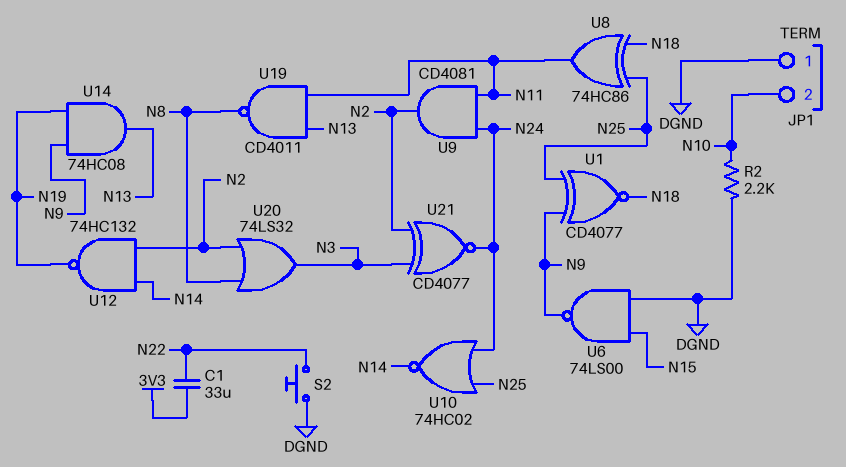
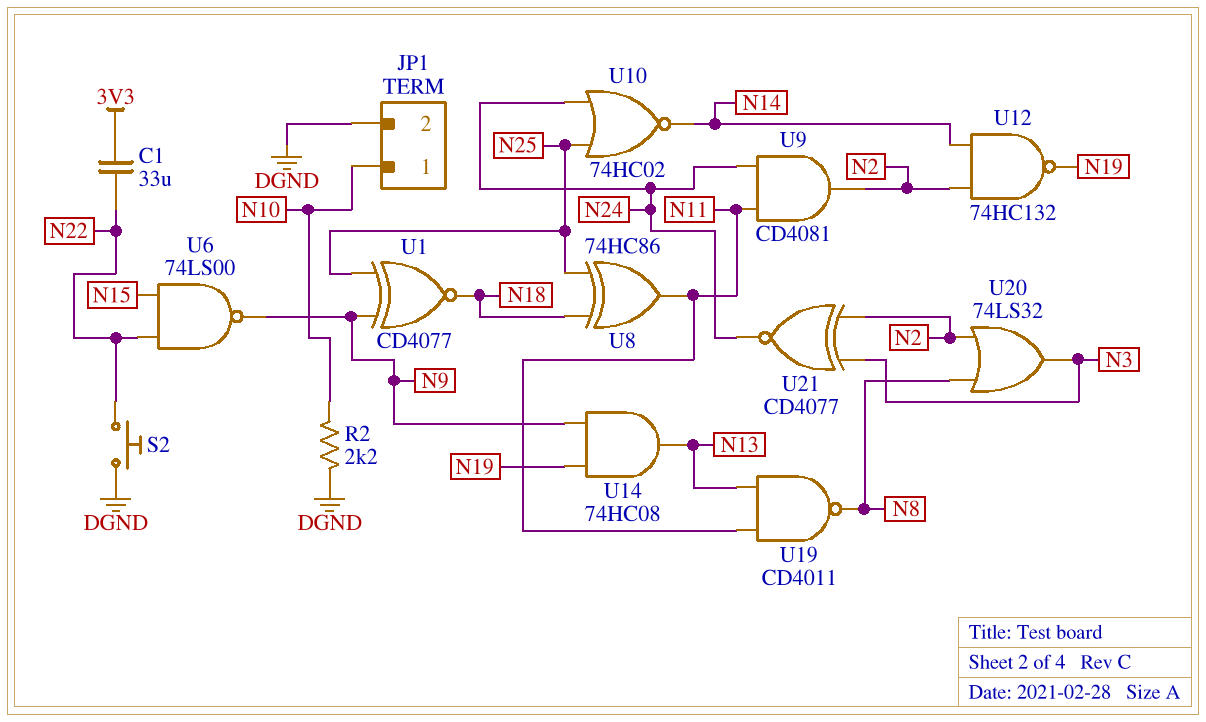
JP1 pin 1: DGND -> N10
JP1 pin 2: N10 -> DGND
U6: NAND 74LS00 (in DGND, in N15, out N9) -> NAND 74LS00 (in N15, in N22, out N9)

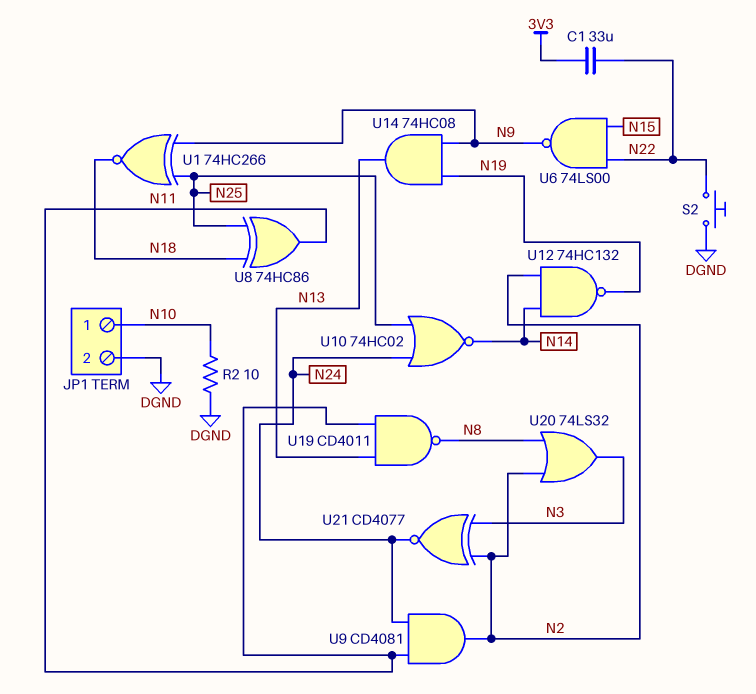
R2: 2.2k (DGND, N10) -> 10 (DGND, N10)
U1: XNOR CD4077 (in N9, in N25, out N18) -> XNOR 74HC266 (in N9, in N25, out N18)

